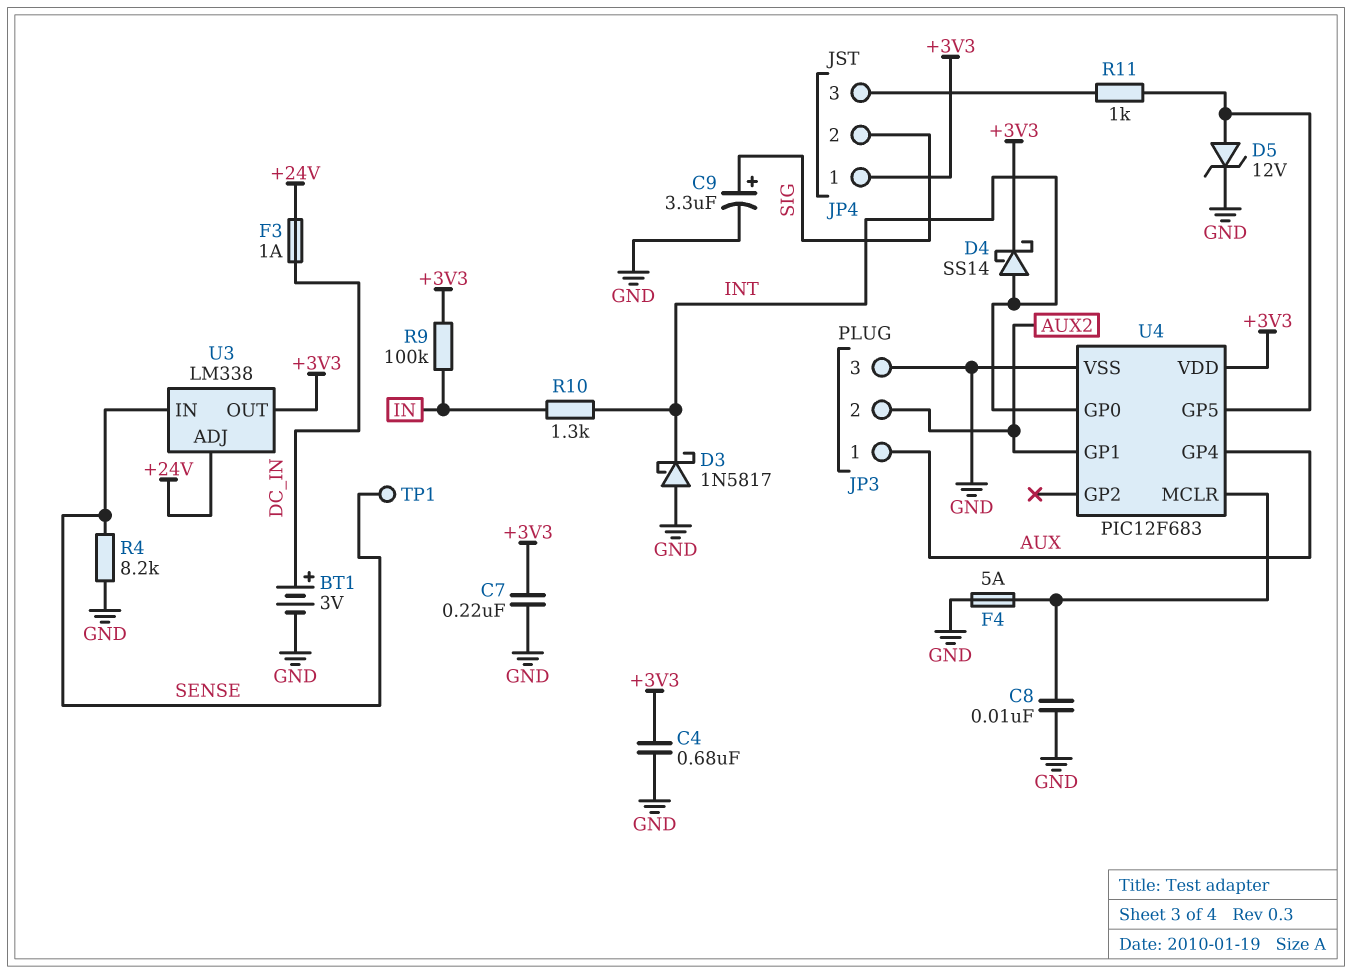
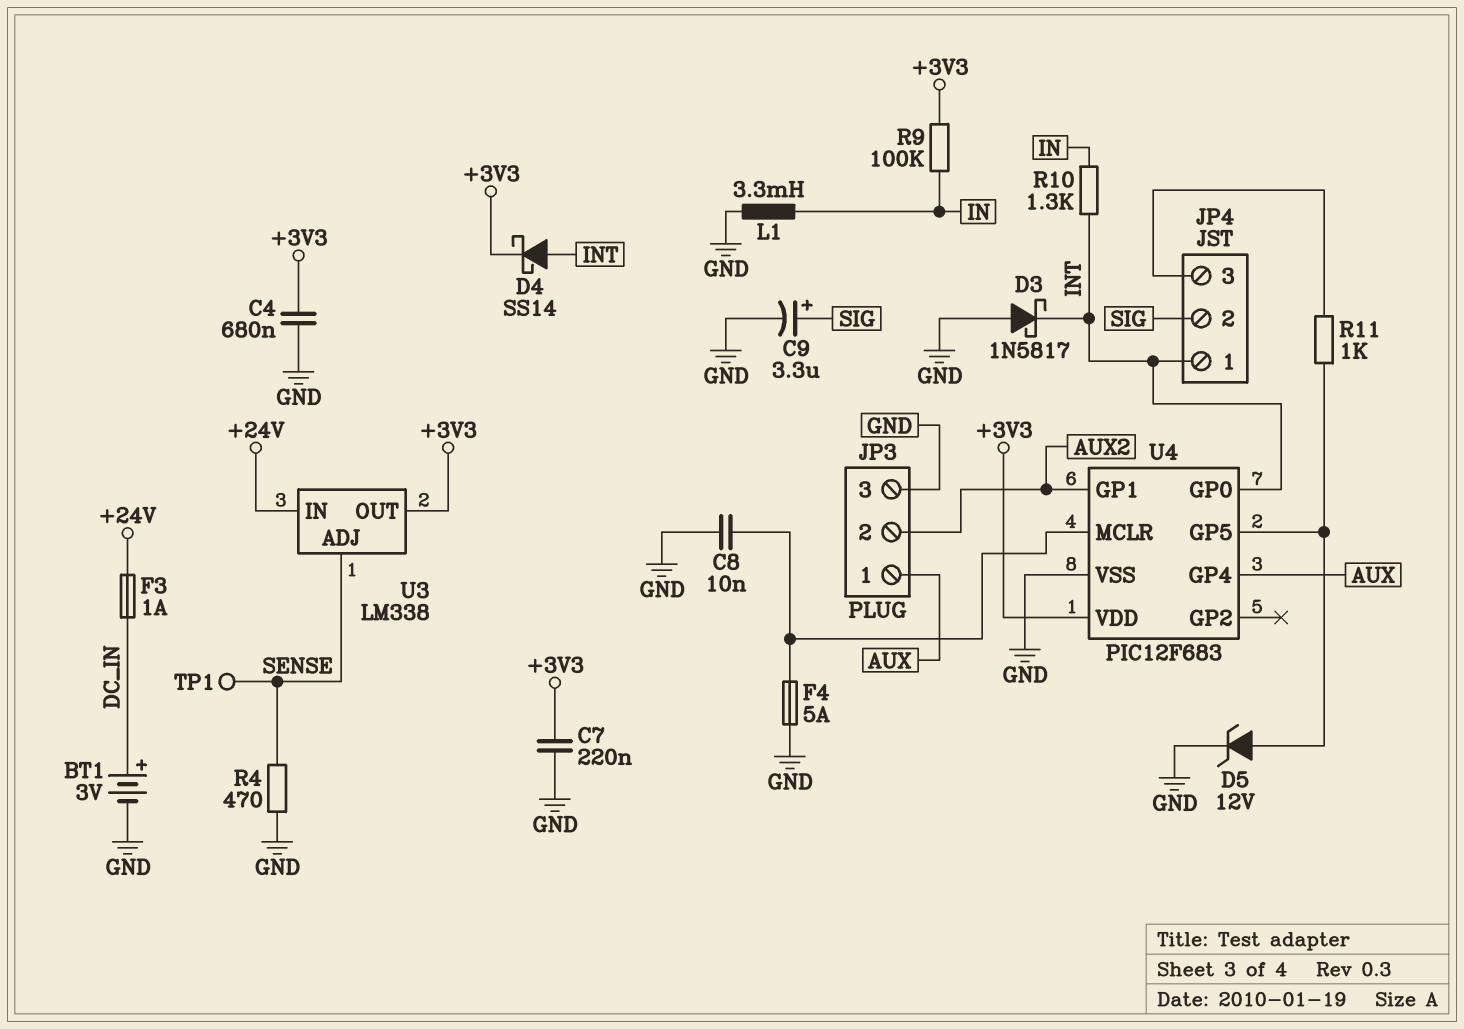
JP4 pin 1: +3V3 -> INT
L1: none -> 3.3mH (GND, IN)
R4: 8.2k (GND, SENSE) -> 470 (GND, SENSE)
U3 pin ADJ: +24V -> SENSE
U3 pin IN: SENSE -> +24V

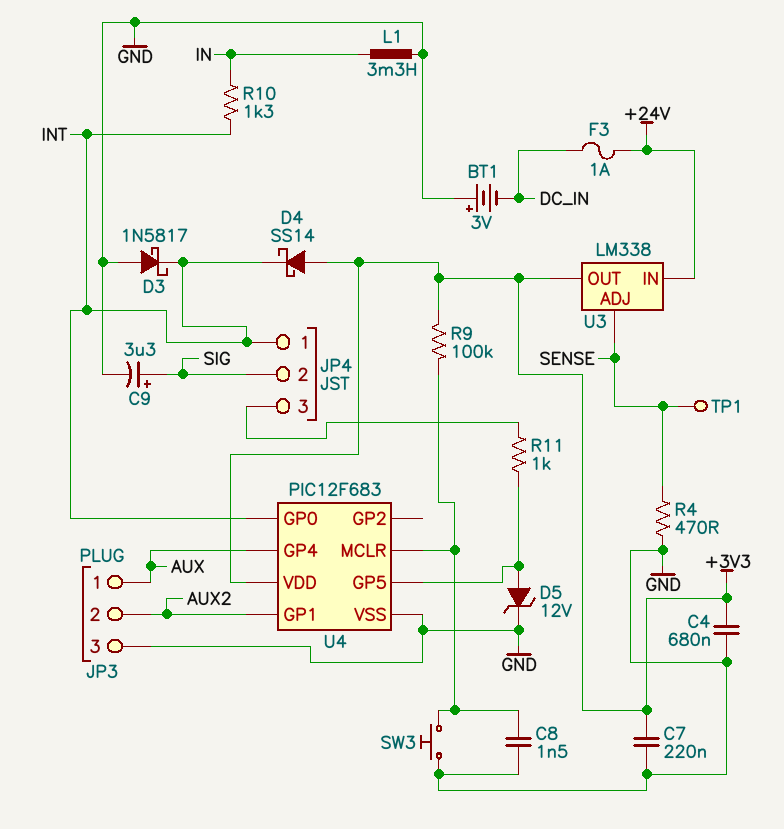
BT1: 3V (plus DC_IN, minus GND) -> 3V (plus GND, minus DC_IN)
C8: 10nF (GND, U4/MCLR) -> 1.5nF (GND, U4/MCLR)
D4: schottky SS14 (A INT, K +3V3) -> schottky SS14 (A +3V3, K INT)
F4: 5A (GND, U4/MCLR) -> none
R9: 100k (+3V3, IN) -> 100k (+3V3, U4/MCLR)
SW3: none -> button (GND, U4/MCLR)

